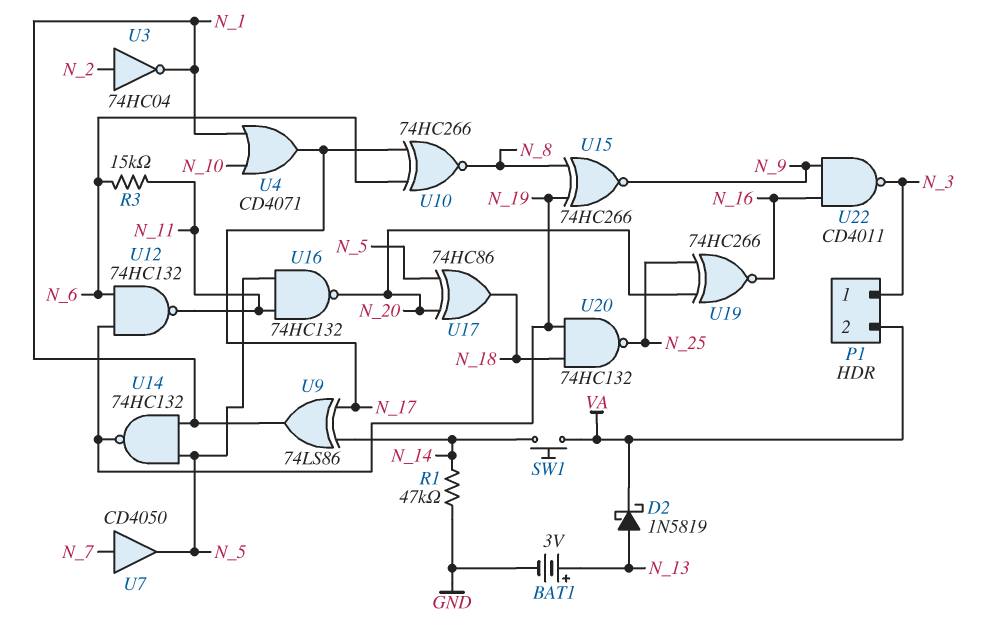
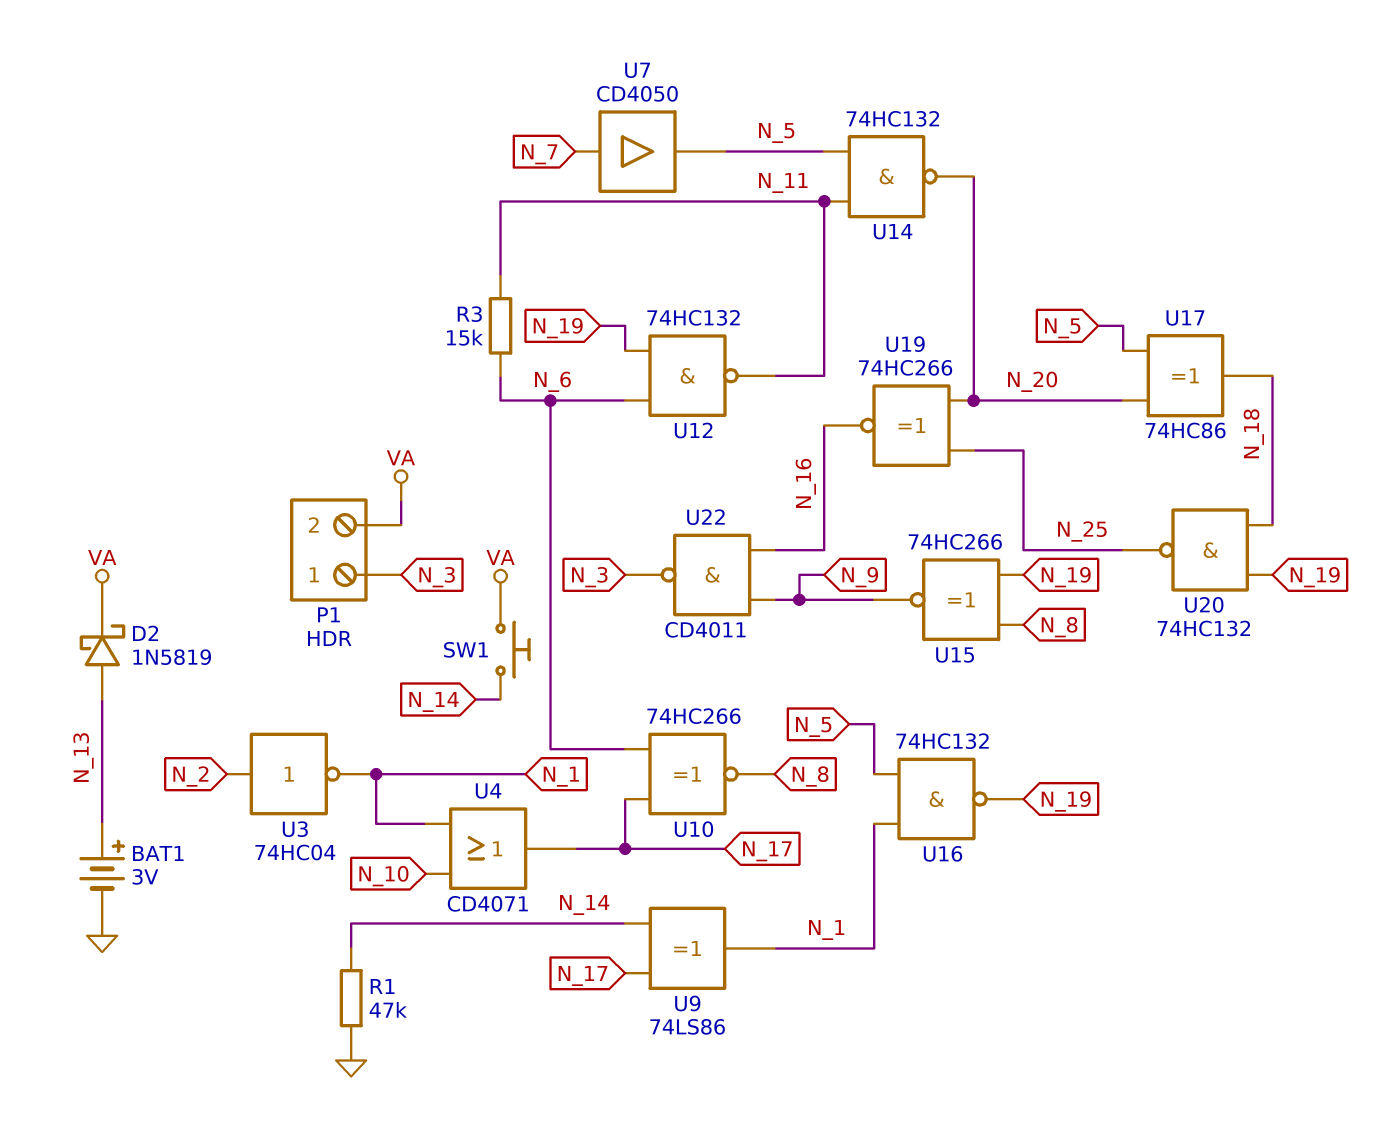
U14: NAND 74HC132 (in N_1, in N_5, out N_19) -> NAND 74HC132 (in N_5, in N_11, out N_20)
U16: NAND 74HC132 (in N_5, in N_11, out N_20) -> NAND 74HC132 (in N_1, in N_5, out N_19)

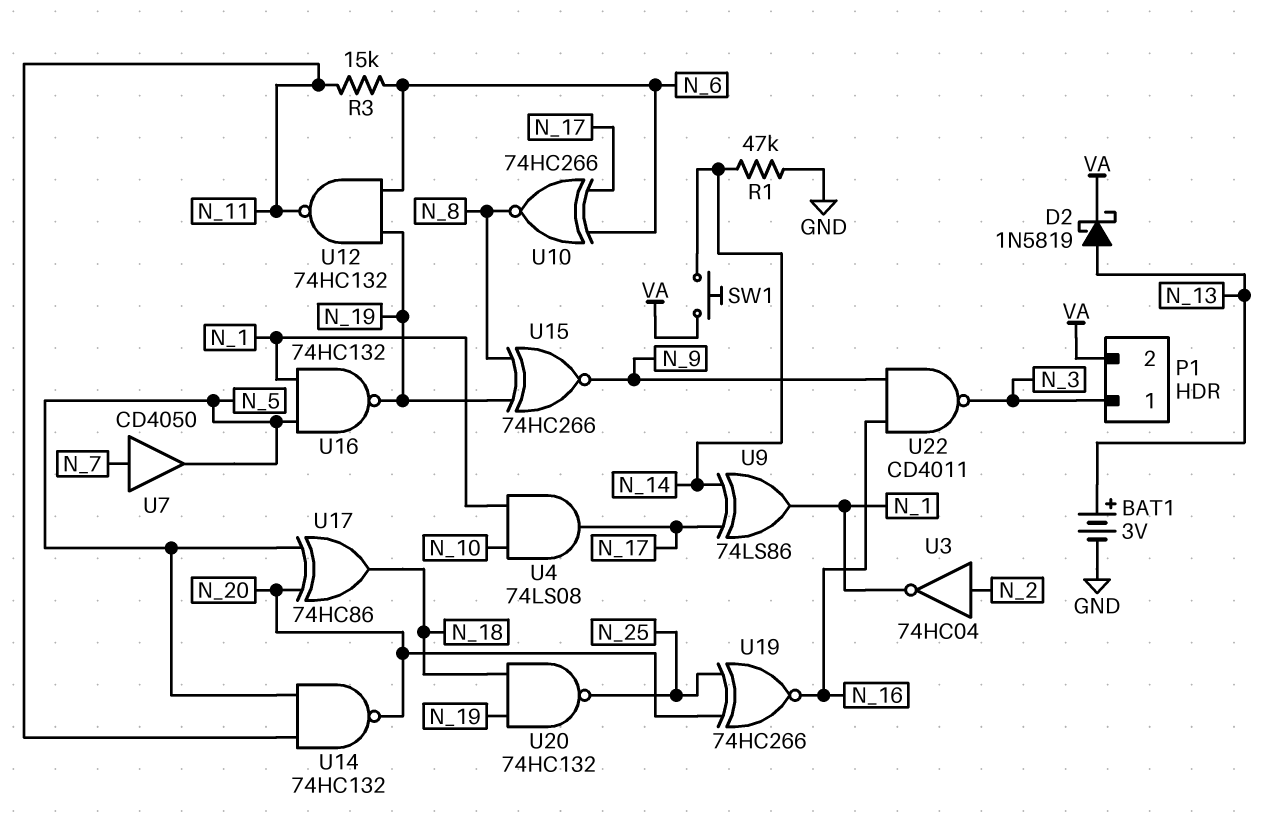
U4: OR CD4071 (in N_1, in N_10, out N_17) -> AND 74LS08 (in N_1, in N_10, out N_17)

